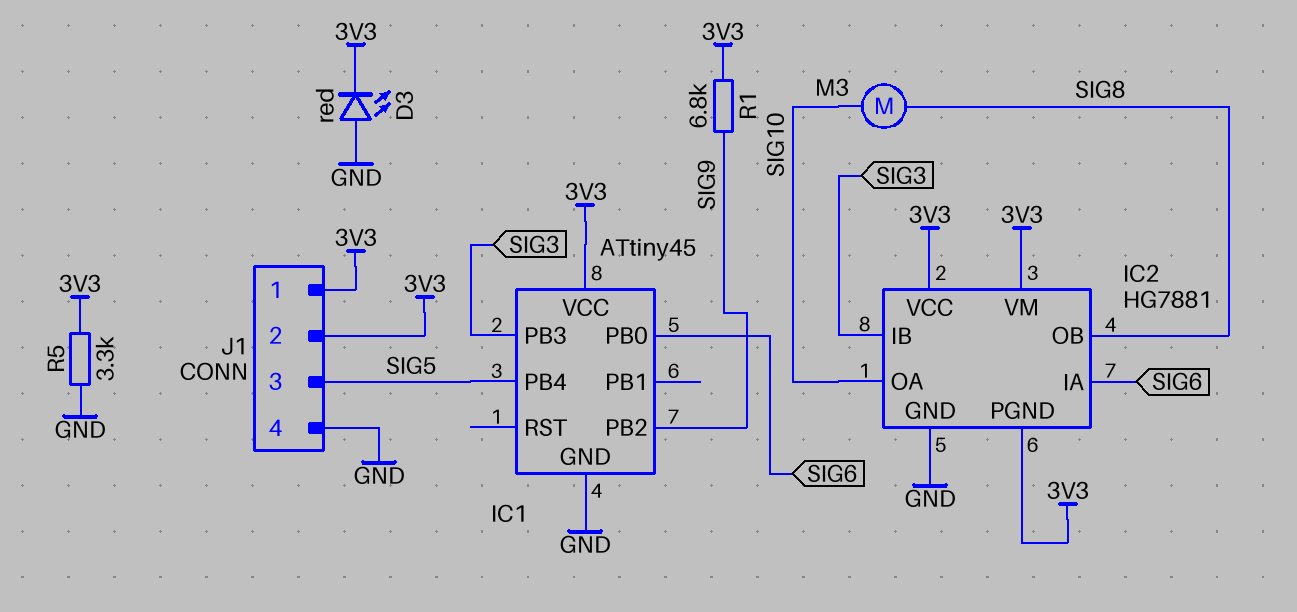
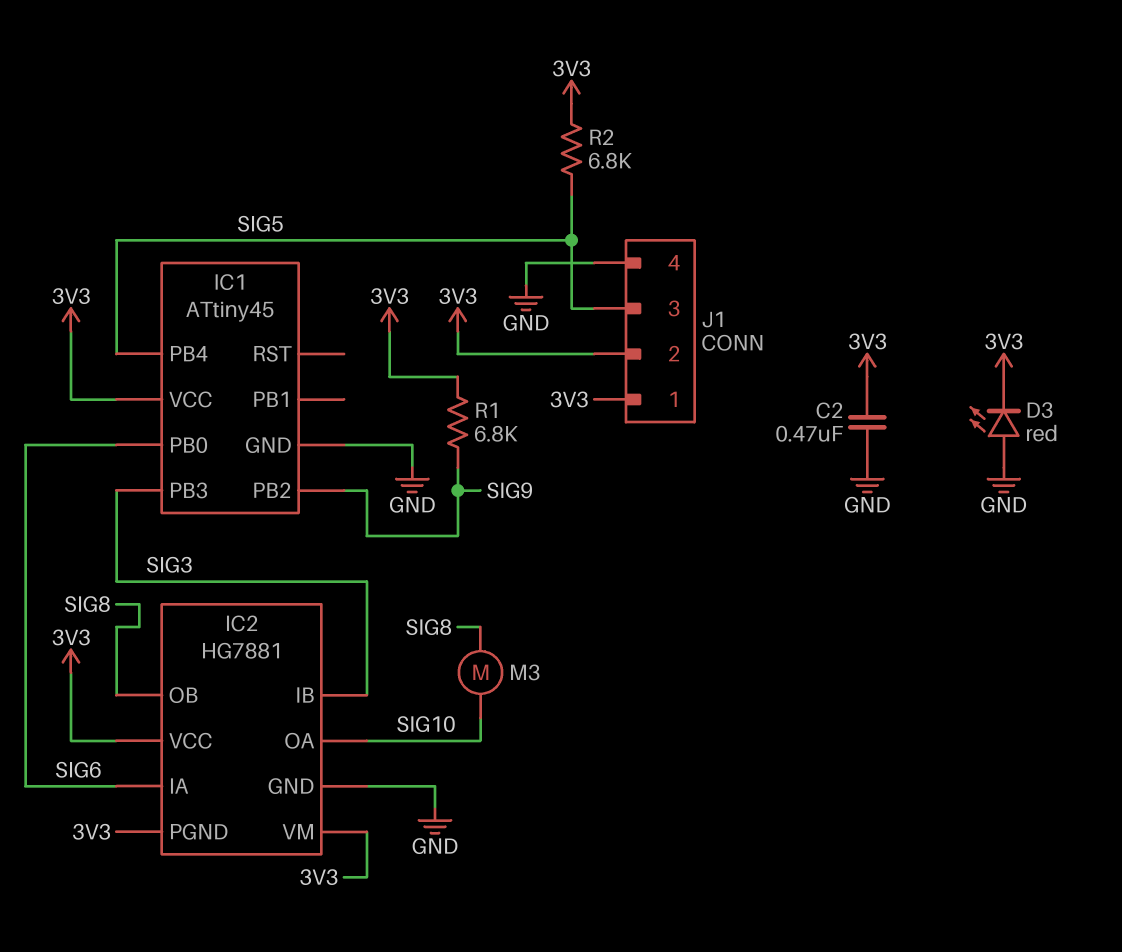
C2: none -> 470nF (3V3, GND)
R2: none -> 6.8k (3V3, SIG5)
R5: 3.3k (3V3, GND) -> none

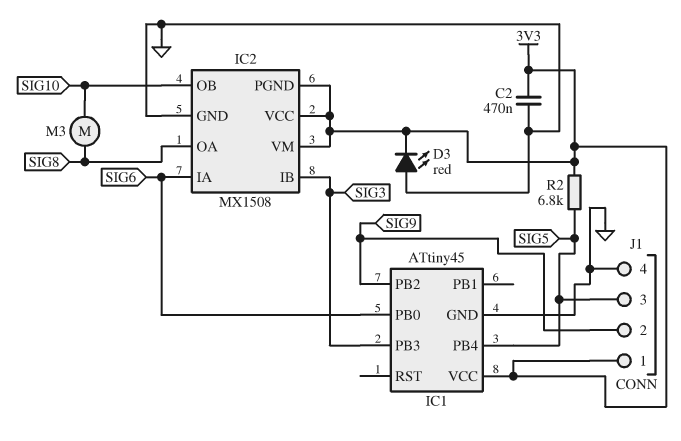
IC2: HG7881 -> MX1508
IC2 pin OA: SIG10 -> SIG8
IC2 pin OB: SIG8 -> SIG10
J1 pin 2: 3V3 -> SIG9
R1: 6.8k (3V3, SIG9) -> none

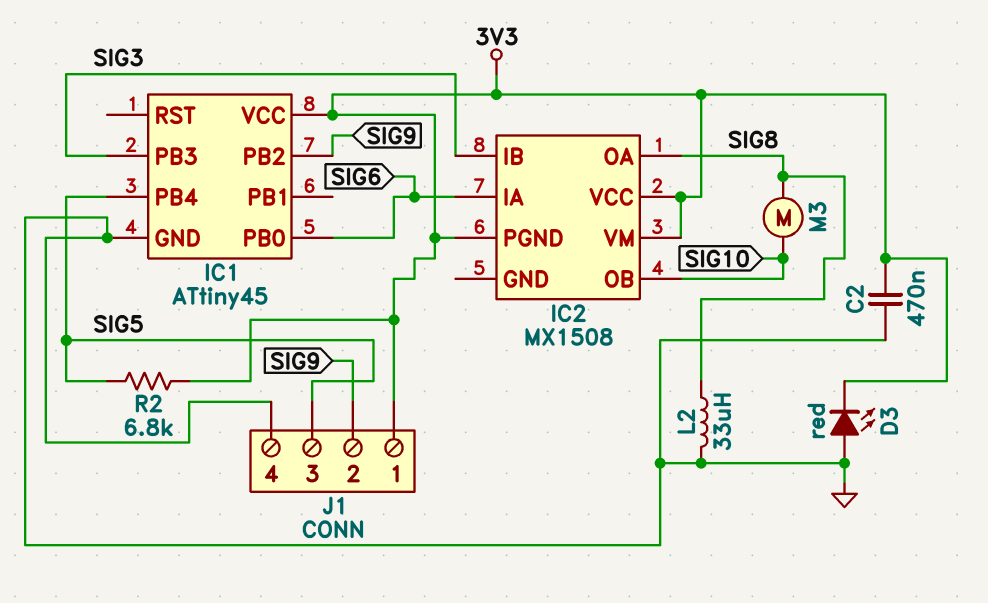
IC2 pin GND: GND -> none
L2: none -> 33uH (GND, SIG8)

